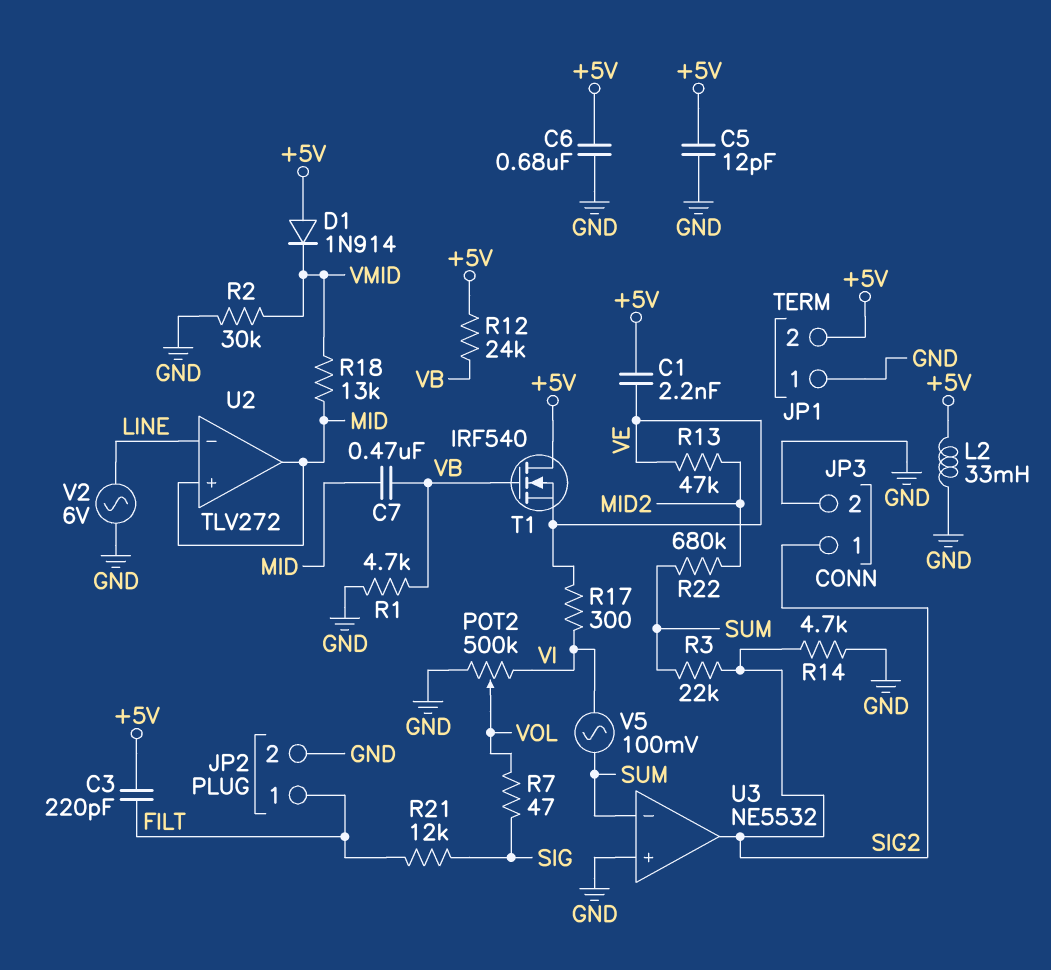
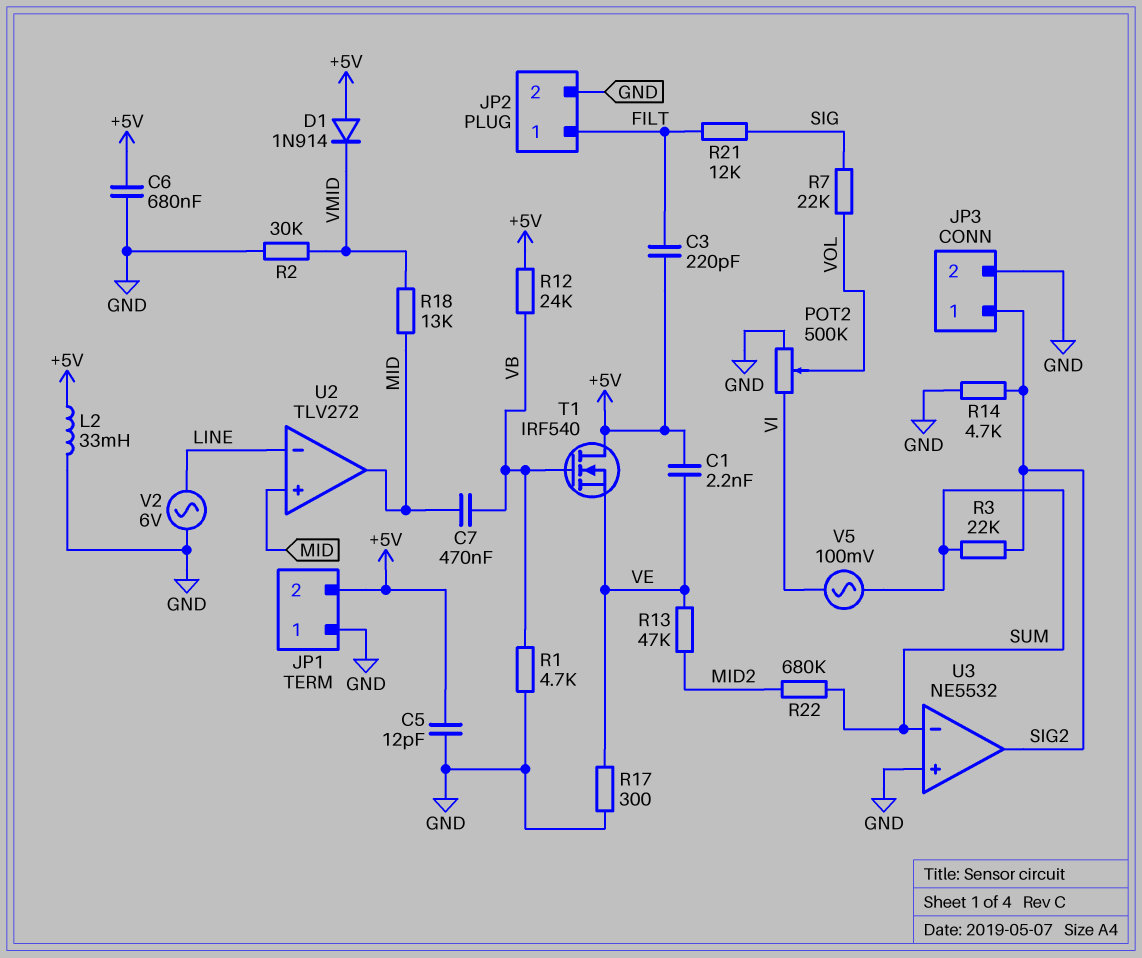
R7: 47 (SIG, VOL) -> 22k (SIG, VOL)
R17: 300 (VE, VI) -> 300 (GND, VE)

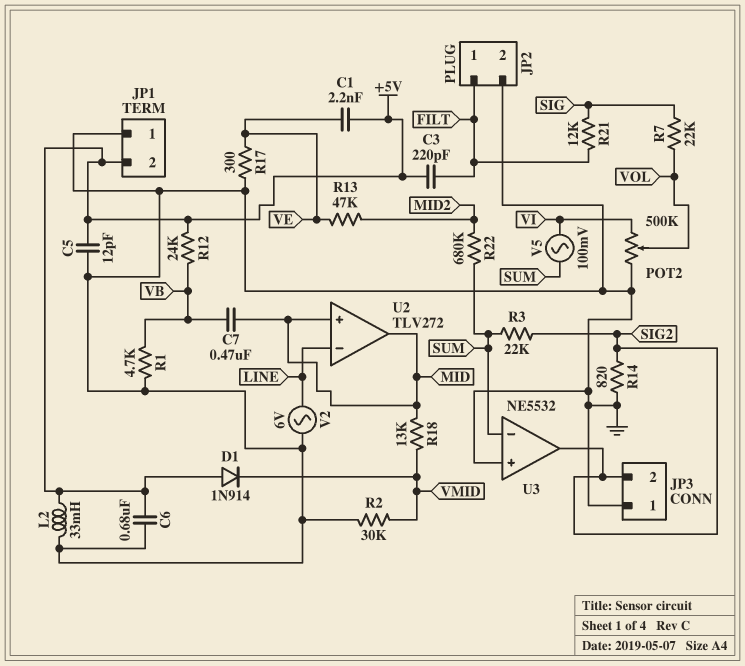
JP3 pin 1: SIG2 -> GND
JP3 pin 2: GND -> SIG2
R14: 4.7k (GND, SIG2) -> 820 (GND, SIG2)
T1: NMOS IRF540 (G VB, D +5V, S VE) -> none

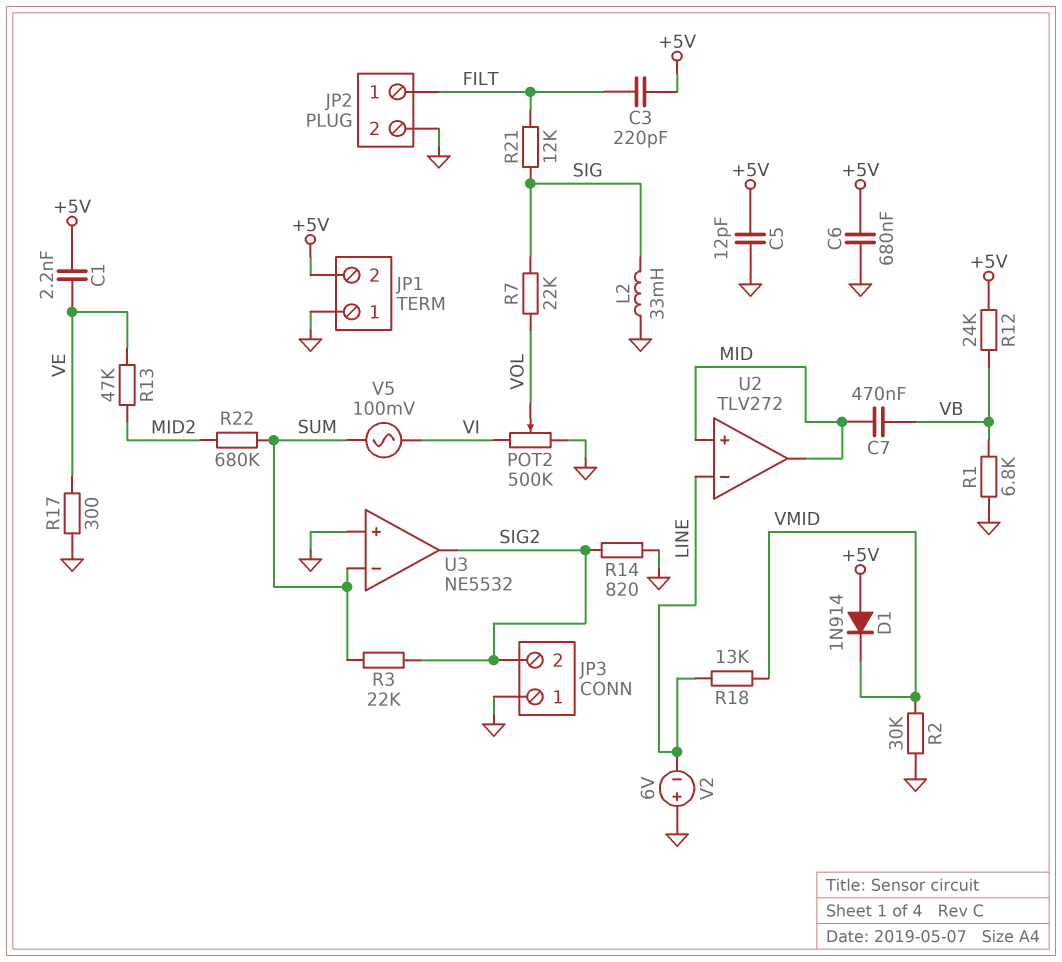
L2: 33mH (+5V, GND) -> 33mH (GND, SIG)
R1: 4.7k (GND, VB) -> 6.8k (GND, VB)
R18: 13k (MID, VMID) -> 13k (LINE, VMID)
V2: AC 6V (GND, LINE) -> 6V (plus GND, minus LINE)

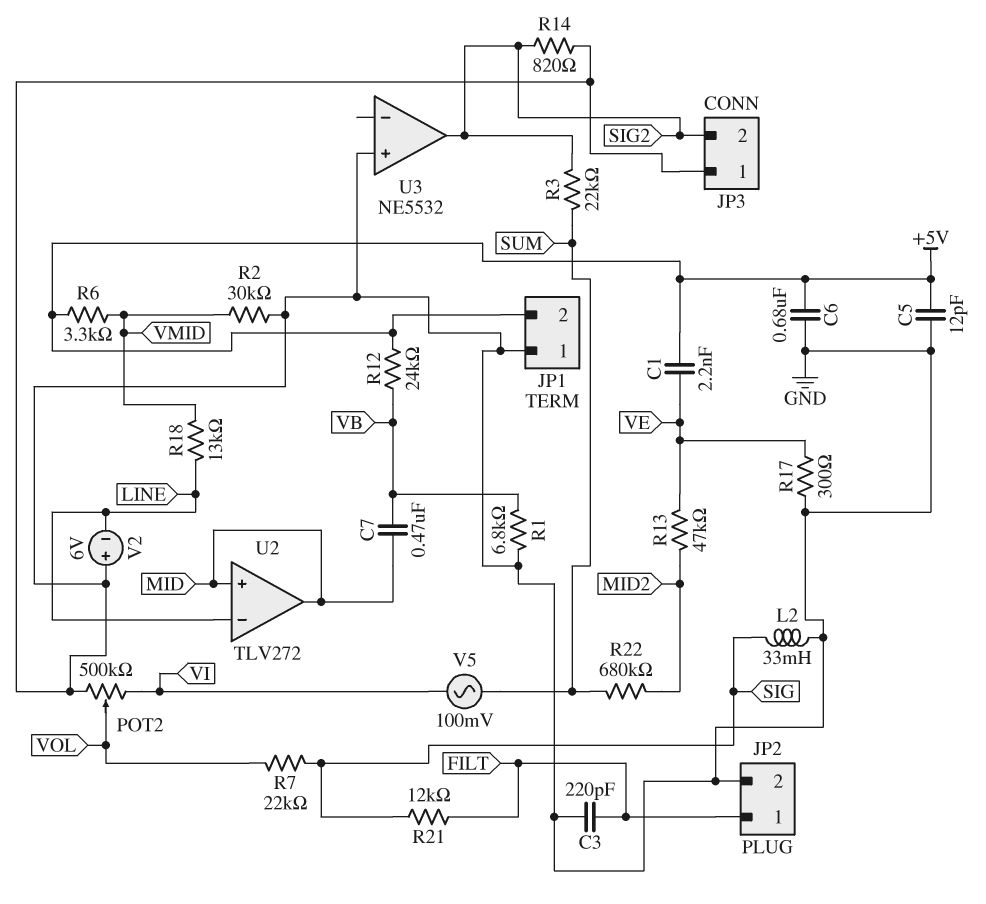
C3: 220pF (+5V, FILT) -> 220pF (FILT, GND)
D1: diode 1N914 (A +5V, K VMID) -> none
R6: none -> 3.3k (+5V, VMID)
U3 pin in-: SUM -> none

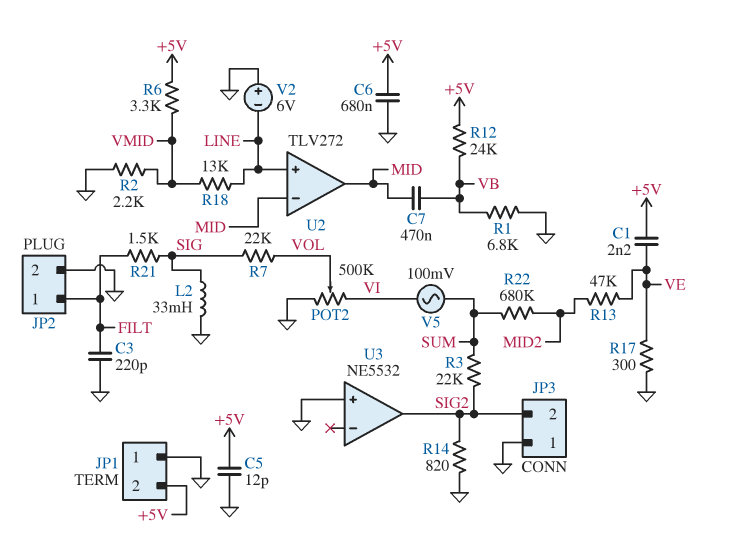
R2: 30k (GND, VMID) -> 2.2k (GND, VMID)
R21: 12k (FILT, SIG) -> 1.5k (FILT, SIG)
U2 pin in+: MID -> LINE
U2 pin in-: LINE -> MID

